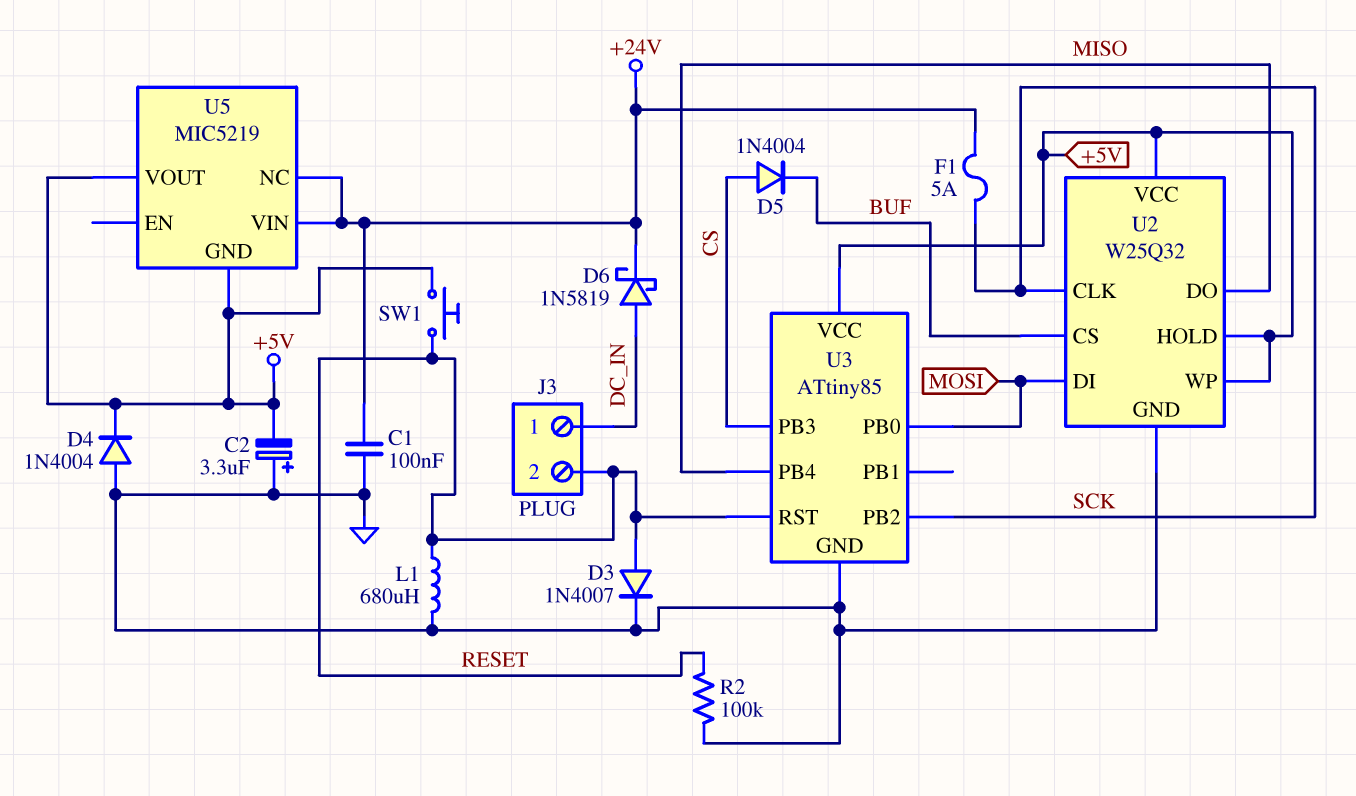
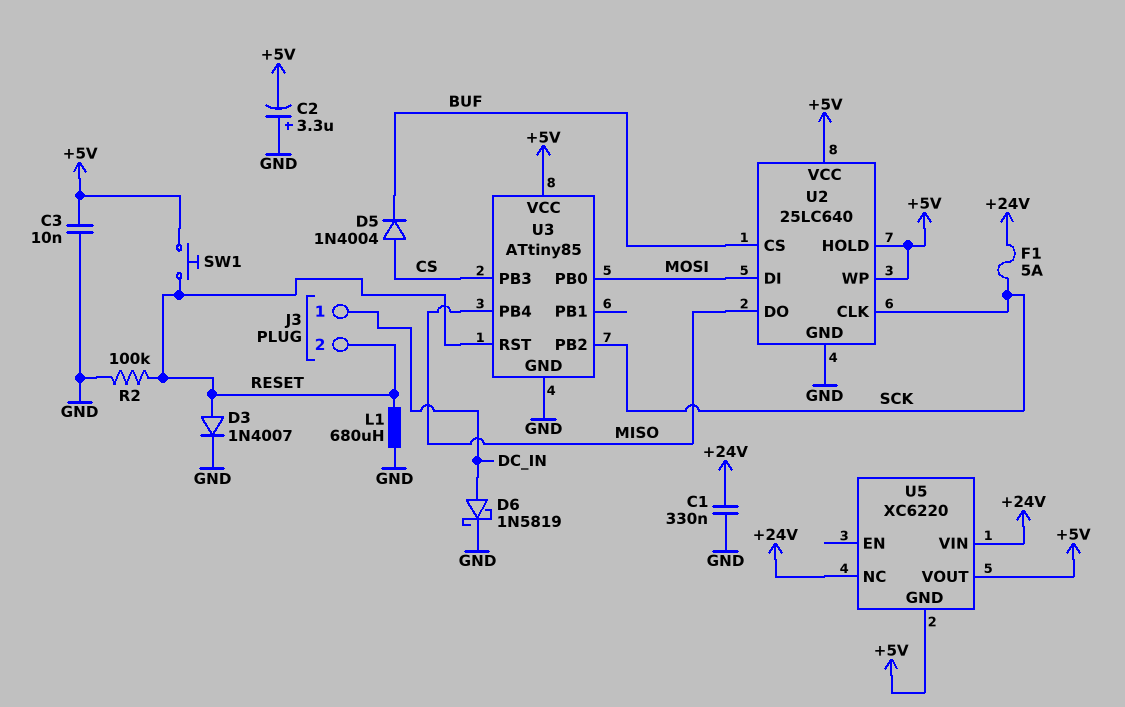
C1: 100nF (+24V, GND) -> 330nF (+24V, GND)
C3: none -> 10nF (+5V, GND)
D4: diode 1N4004 (A GND, K +5V) -> none
D6: schottky 1N5819 (A DC_IN, K +24V) -> schottky 1N5819 (A DC_IN, K GND)
U2: W25Q32 -> 25LC640
U5: MIC5219 -> XC6220

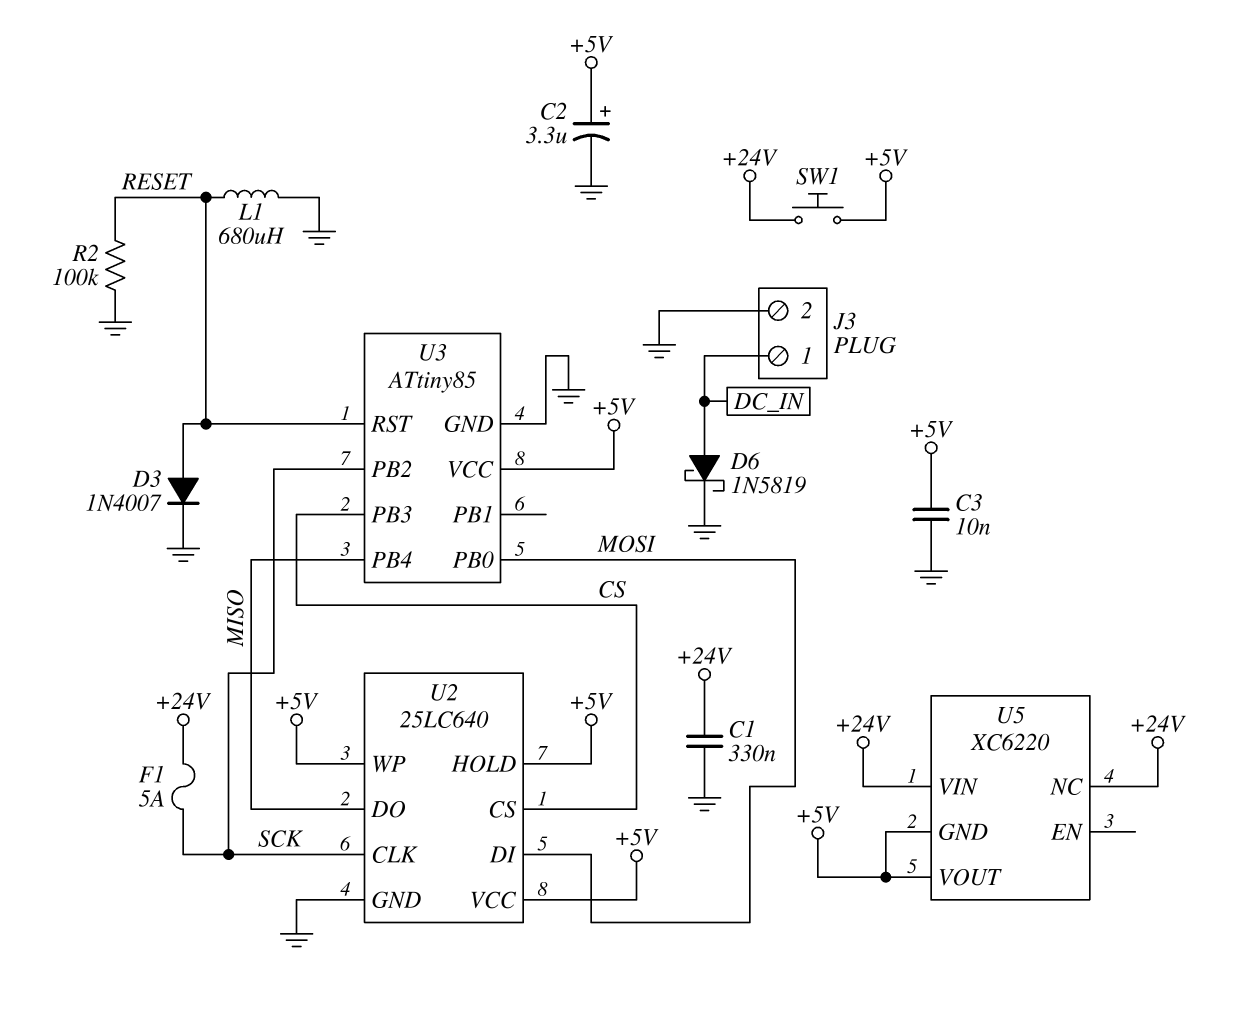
C2: 3.3uF (plus GND, minus +5V) -> 3.3uF (plus +5V, minus GND)
D5: diode 1N4004 (A CS, K BUF) -> none
J3 pin 2: RESET -> GND
SW1: button (+5V, RESET) -> button (+5V, +24V)
U2 pin CS: BUF -> CS

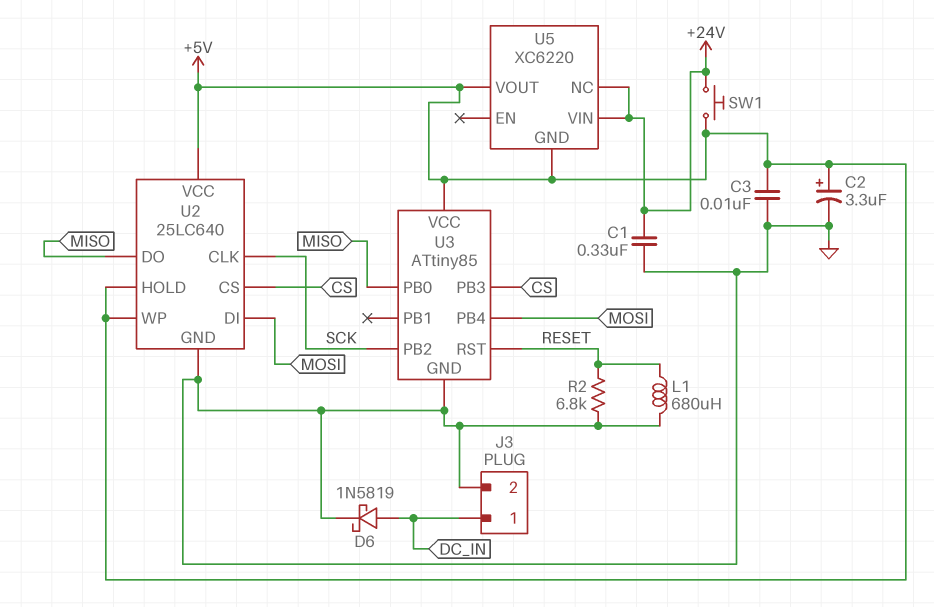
D3: diode 1N4007 (A RESET, K GND) -> none
F1: 5A (+24V, SCK) -> none
R2: 100k (GND, RESET) -> 6.8k (GND, RESET)
U3 pin PB0: MOSI -> MISO
U3 pin PB4: MISO -> MOSI

